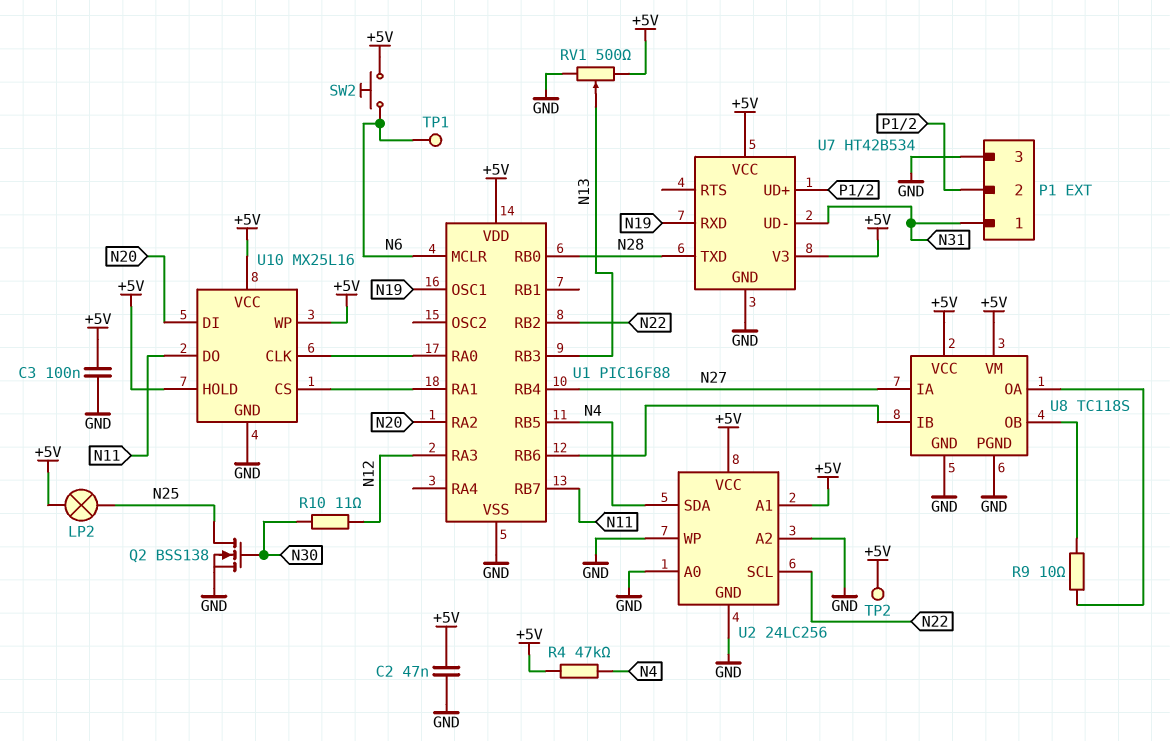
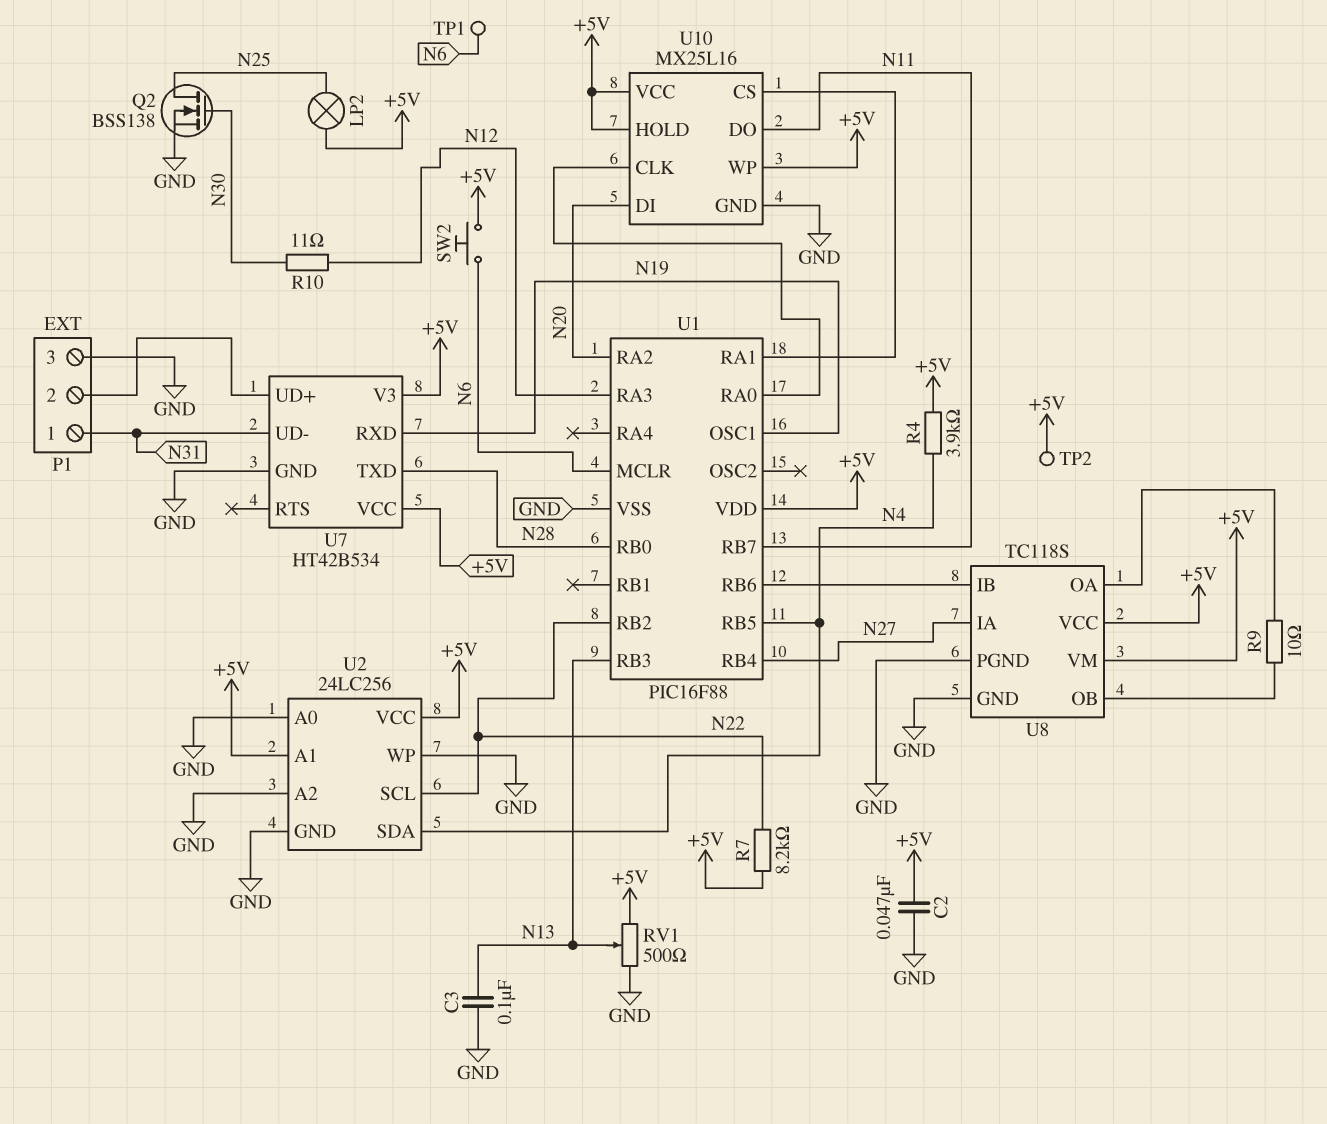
C3: 100nF (+5V, GND) -> 100nF (GND, N13)
R4: 47k (+5V, N4) -> 3.9k (+5V, N4)
R7: none -> 8.2k (+5V, N22)

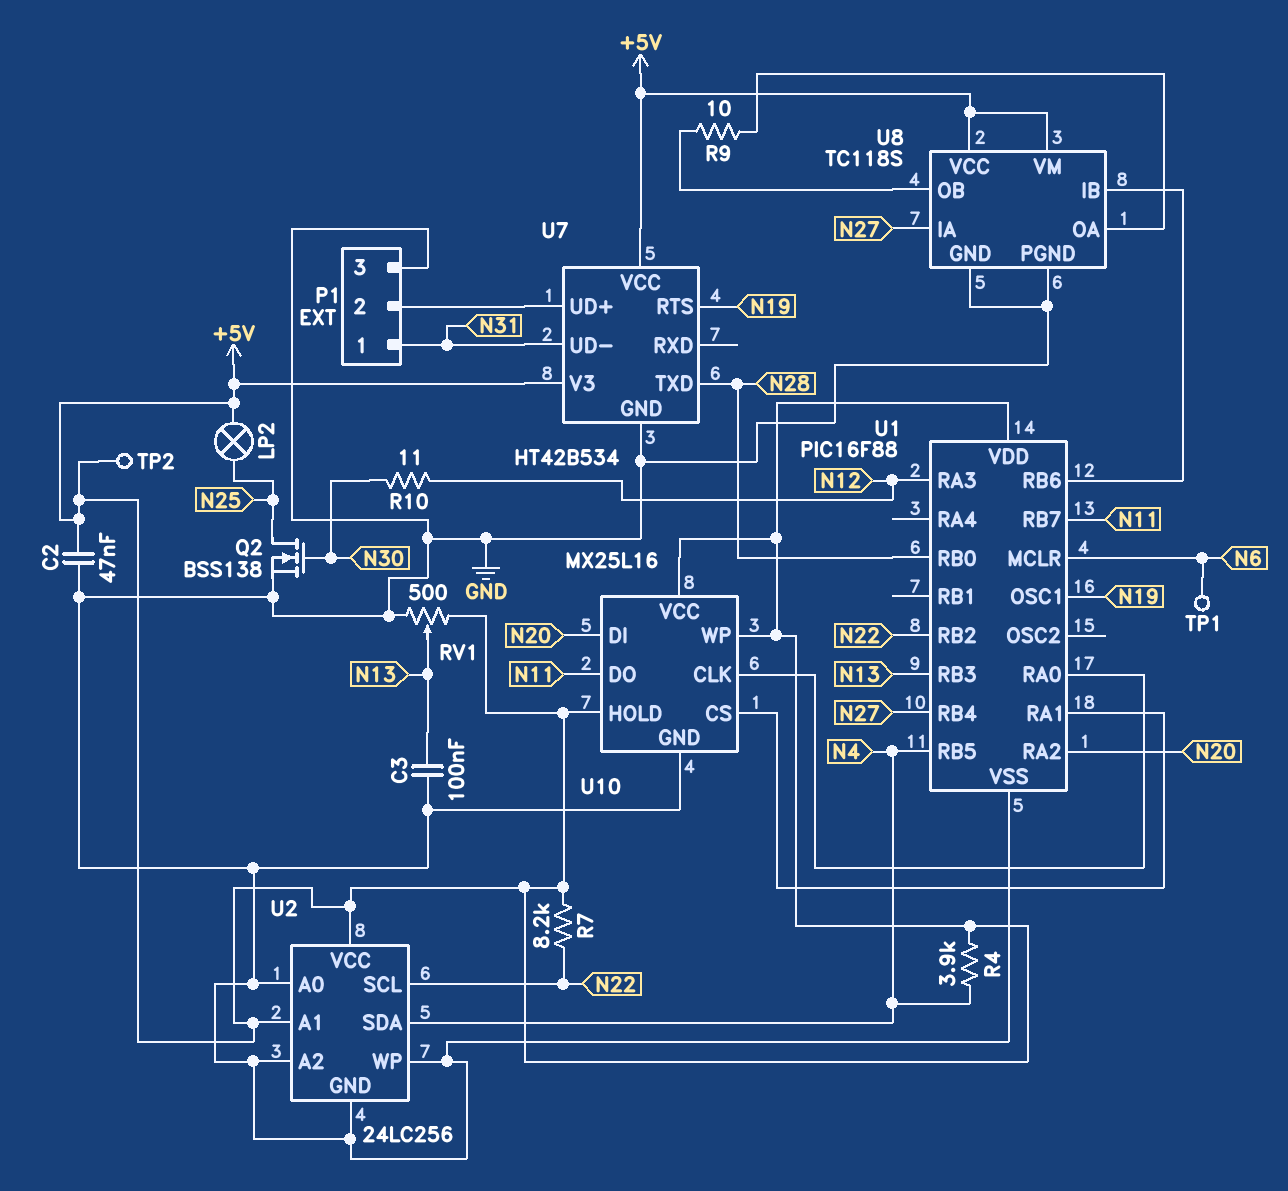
SW2: button (+5V, N6) -> none
U7 pin RTS: none -> N19
U7 pin RXD: N19 -> none

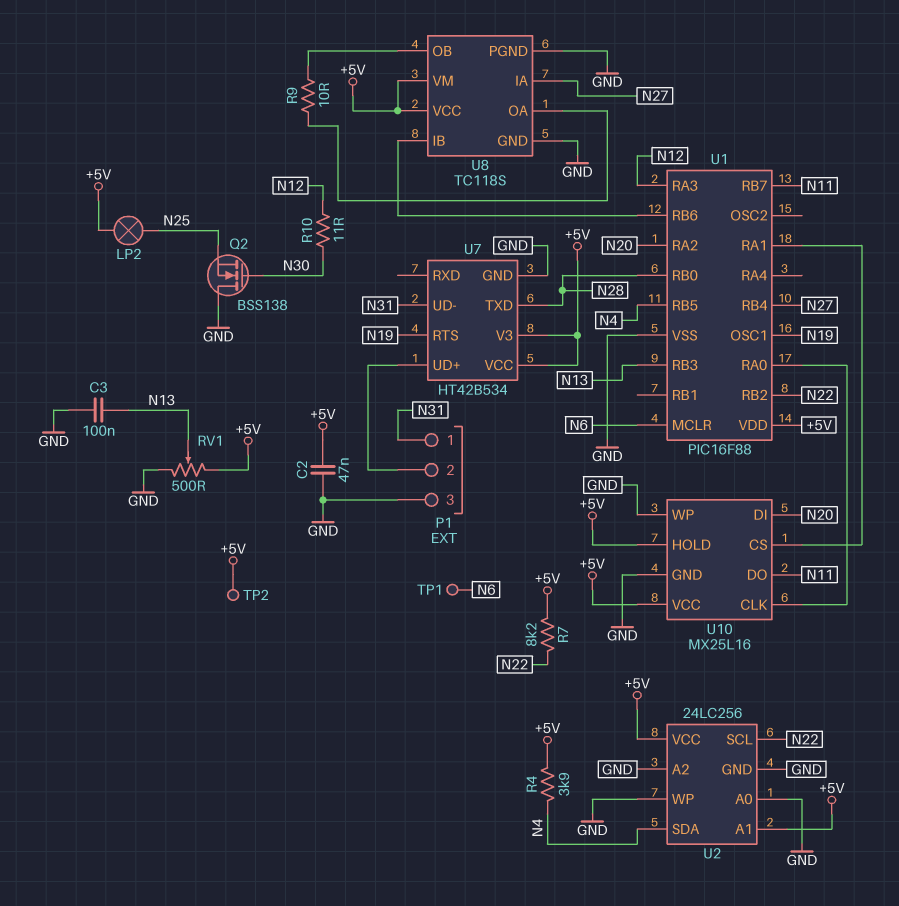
Q2: NMOS BSS138 (G N30, D N25, S GND) -> NMOS BSS138 (G N30, D GND, S N25)
U10 pin WP: +5V -> GND

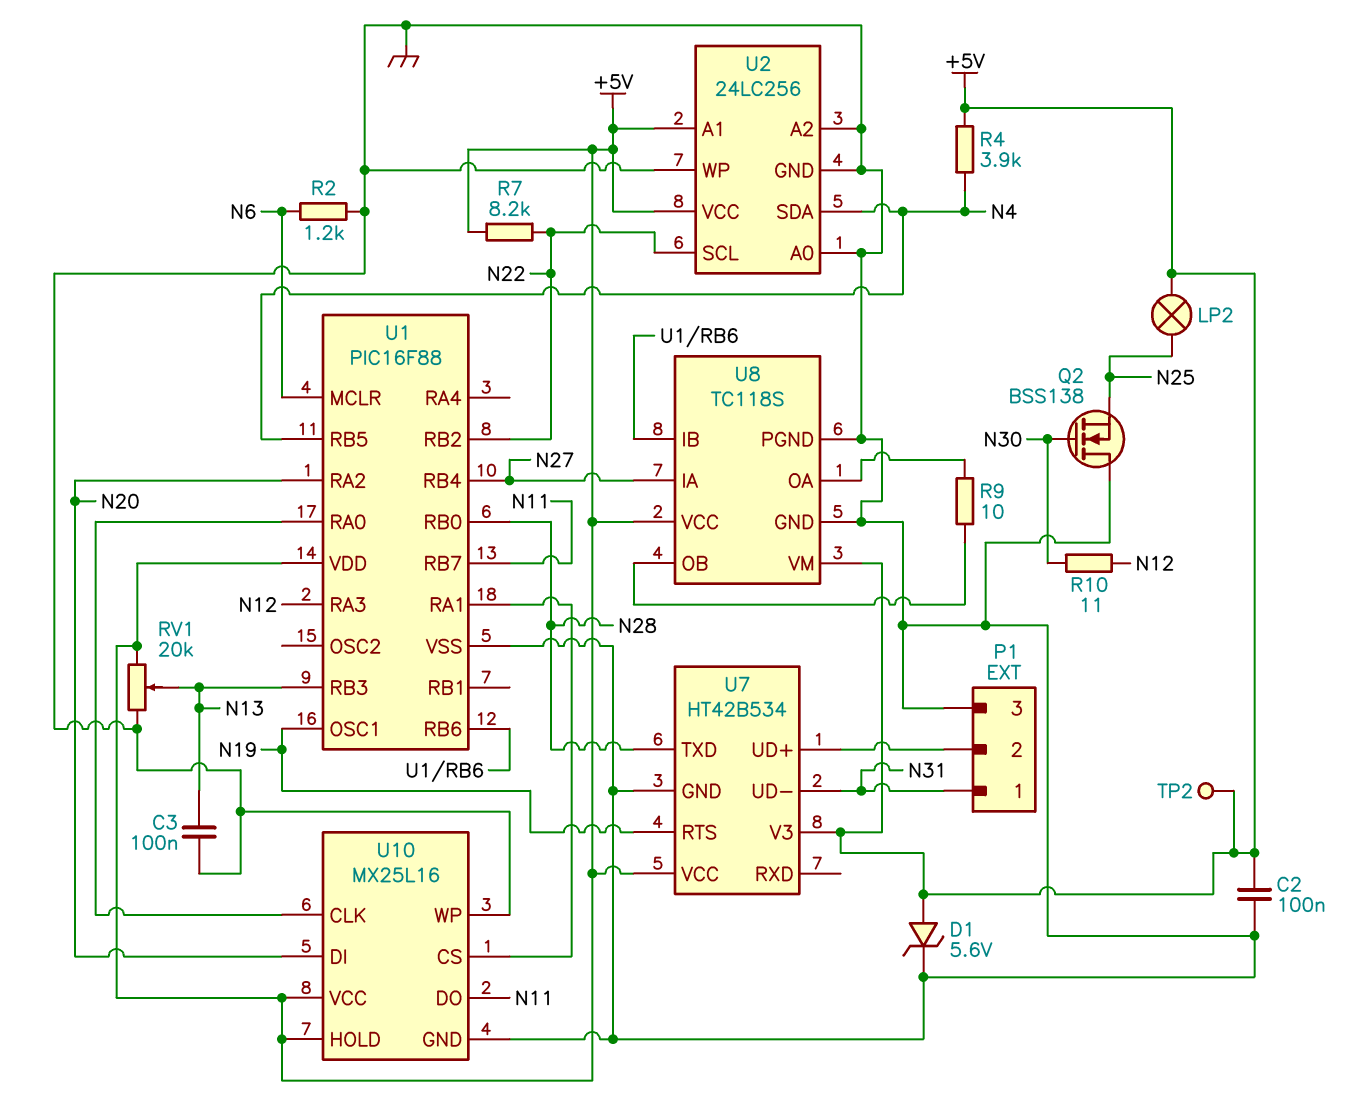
C2: 47nF (+5V, GND) -> 100nF (+5V, GND)
D1: none -> zener 5.6V (A +5V, K GND)
R2: none -> 1.2k (GND, N6)
RV1: 500 (+5V, GND, wiper N13) -> 20k (+5V, GND, wiper N13)
TP1: test point (N6) -> none

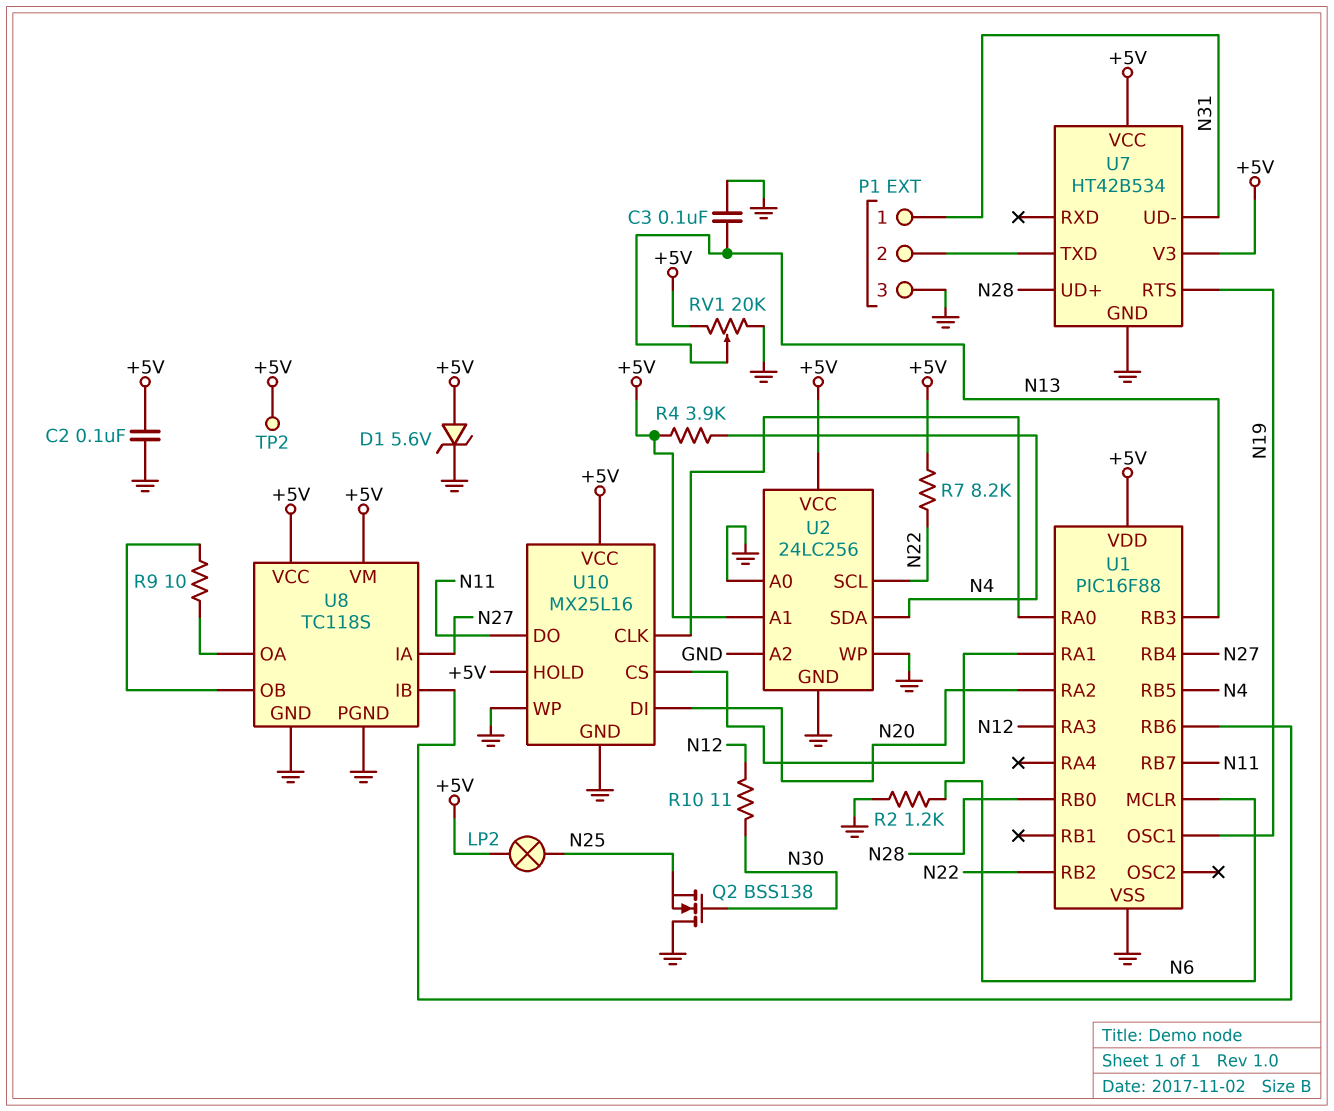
U7 pin TXD: N28 -> P1/2
U7 pin UD+: P1/2 -> N28

